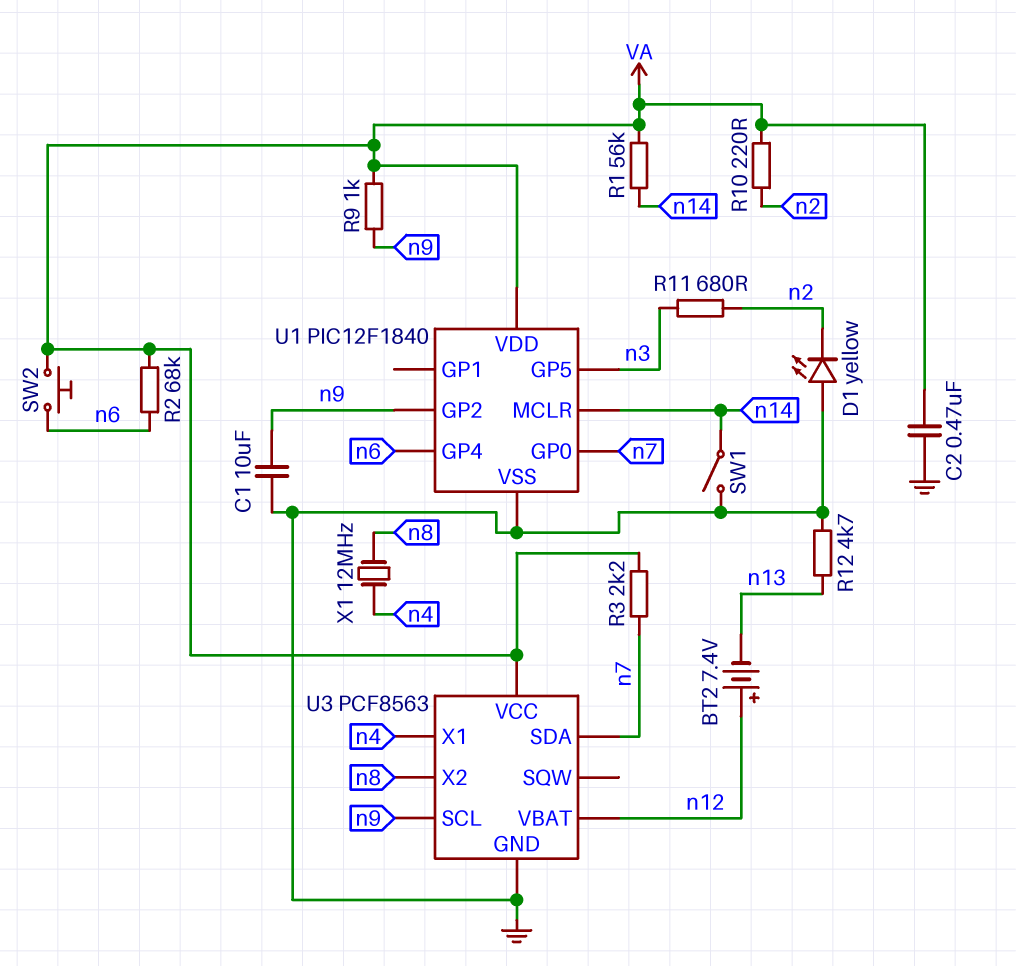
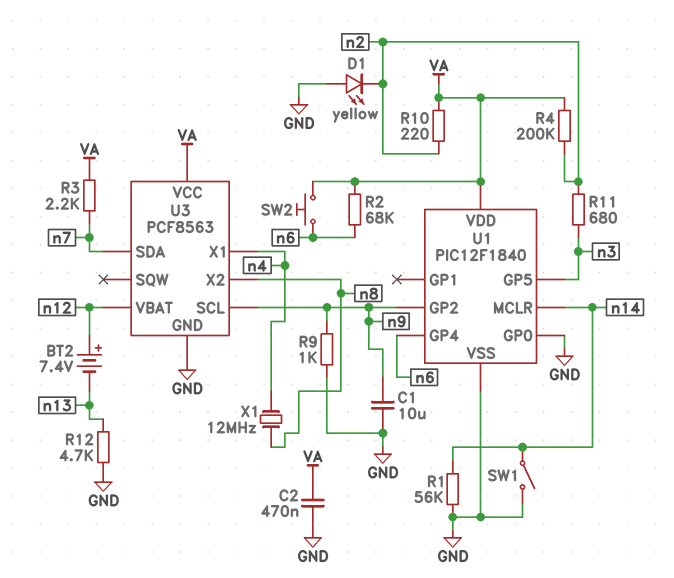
R1: 56k (VA, n14) -> 56k (GND, n14)
R4: none -> 200k (VA, n2)
R9: 1k (VA, n9) -> 1k (GND, n9)
U1 pin GP0: n7 -> GND

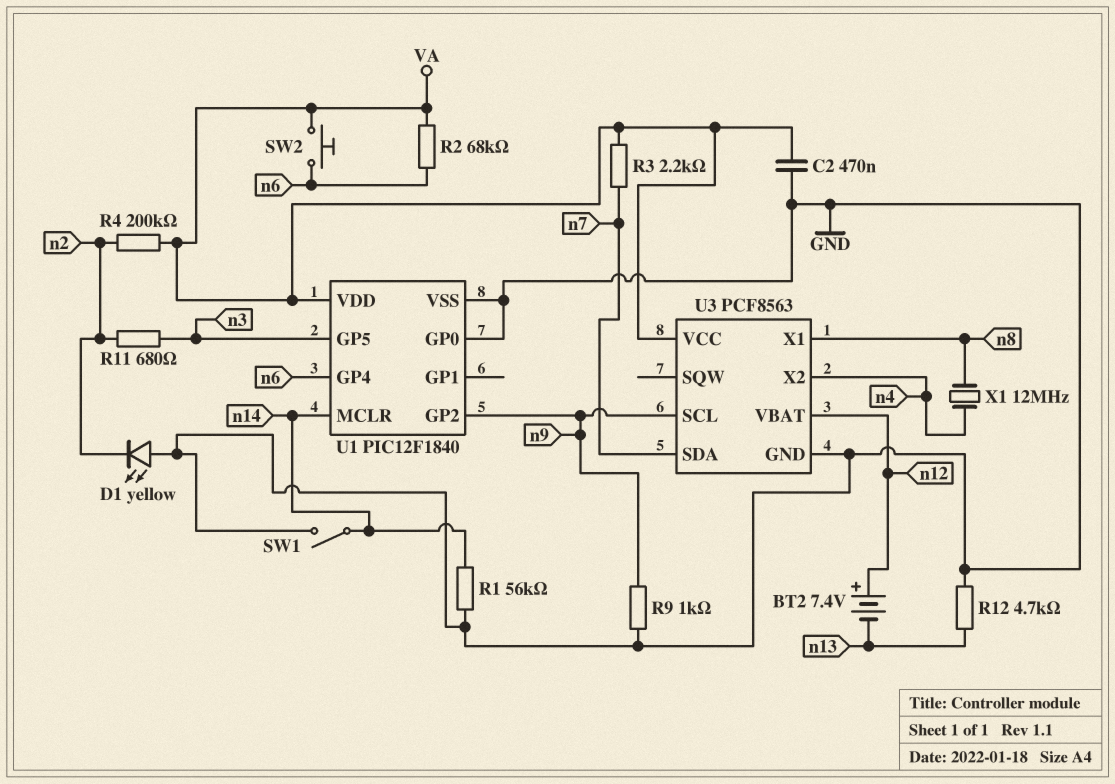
C1: 10uF (GND, n9) -> none
R10: 220 (VA, n2) -> none
U3 pin X1: n4 -> n8
U3 pin X2: n8 -> n4

